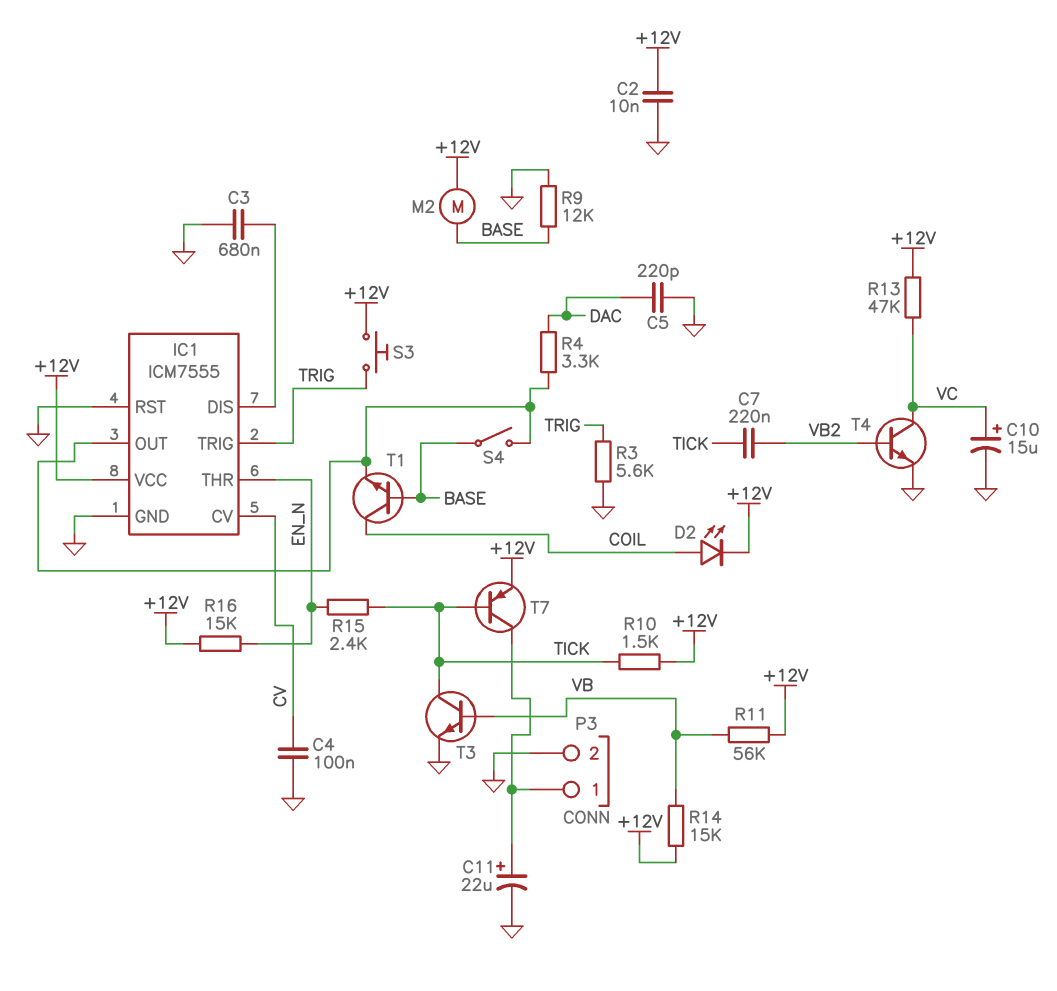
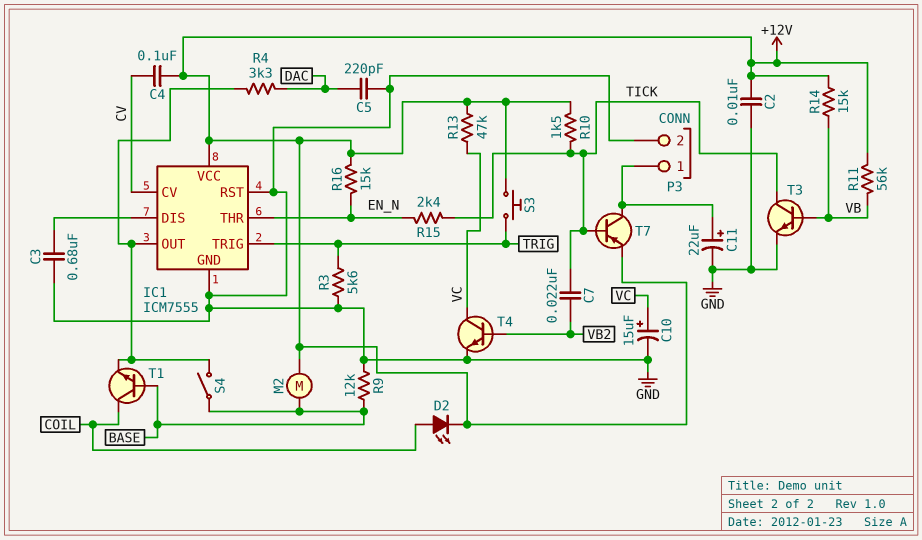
C4: 100nF (CV, GND) -> 100nF (+12V, CV)
C7: 220nF (TICK, VB2) -> 22nF (TICK, VB2)

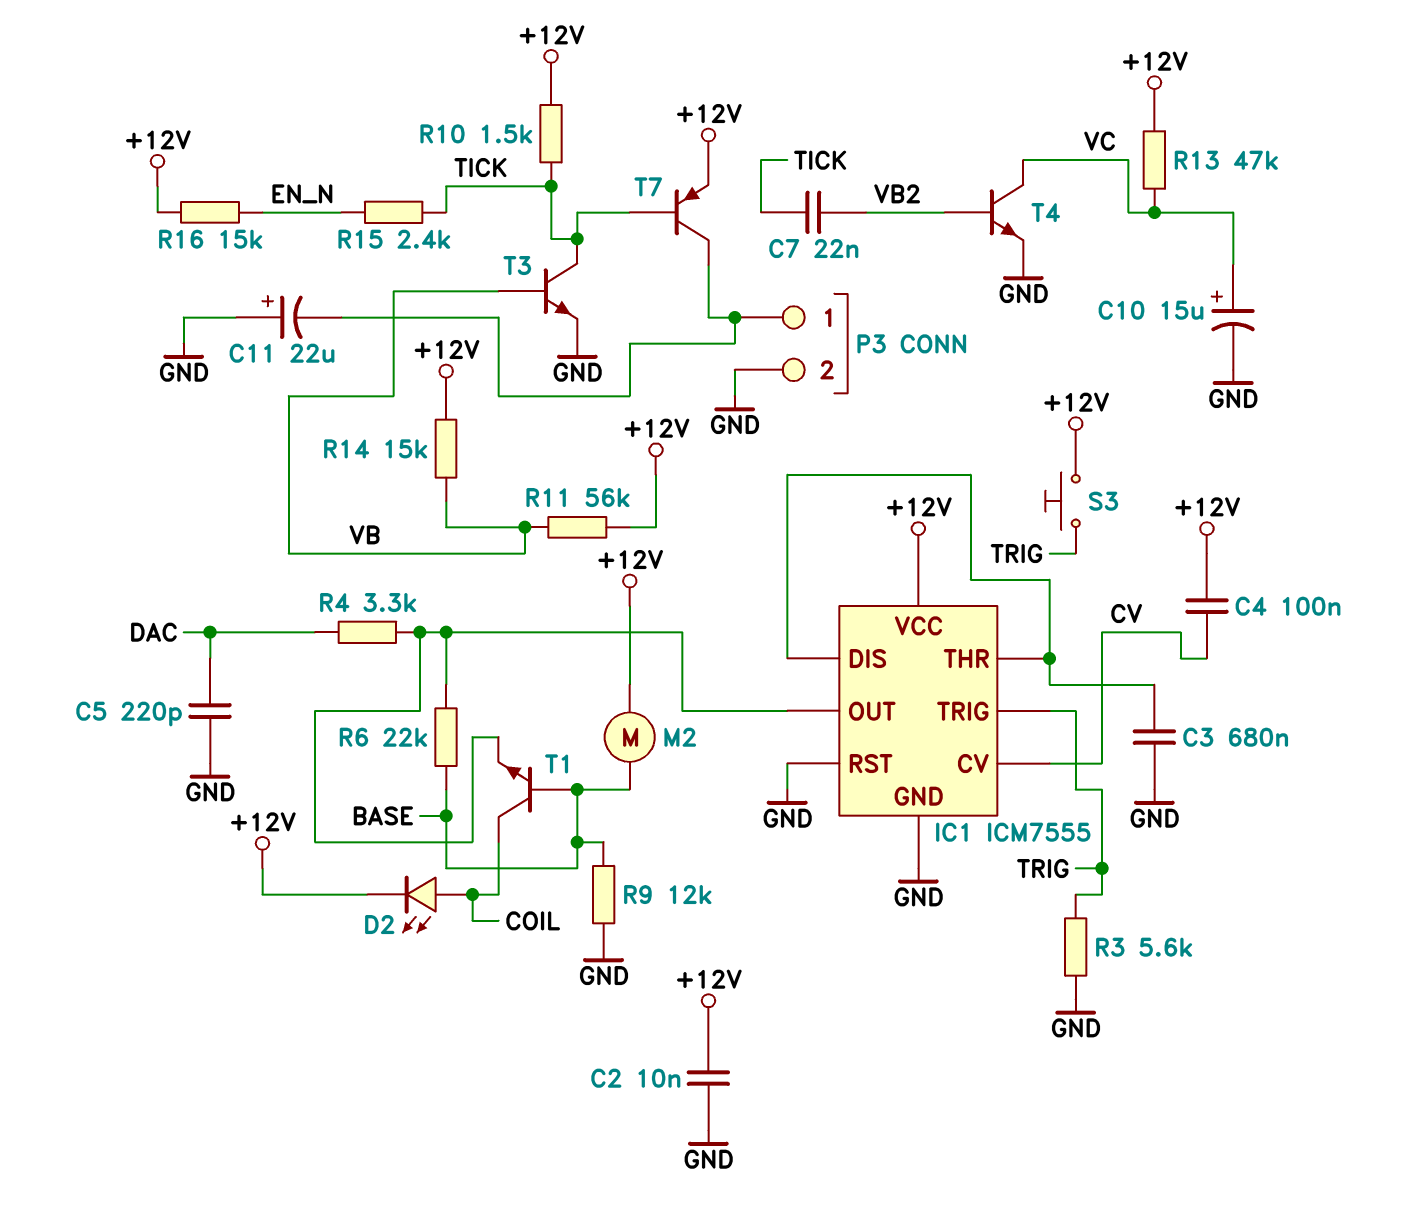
C11: 22uF (plus P3/1, minus GND) -> 22uF (plus GND, minus P3/1)
IC1 pin THR: EN_N -> IC1/DIS
R6: none -> 22k (BASE, IC1/OUT)
S4: switch (BASE, IC1/OUT) -> none

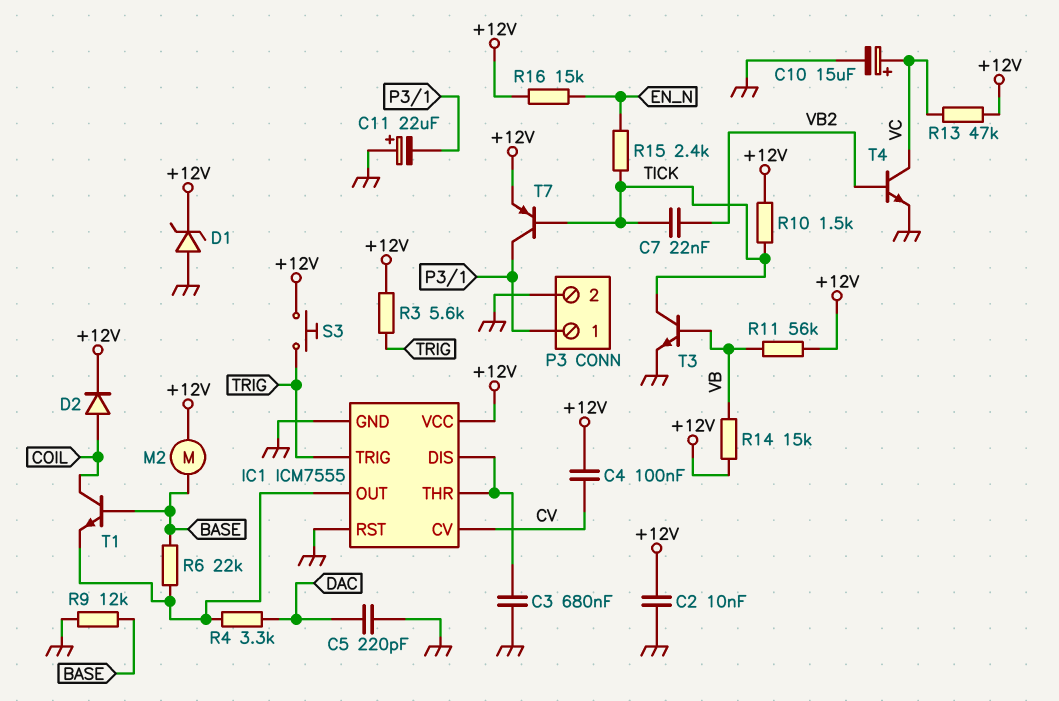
D1: none -> zener (A GND, K +12V)
D2: LED (A COIL, K +12V) -> diode (A COIL, K +12V)
R3: 5.6k (GND, TRIG) -> 5.6k (+12V, TRIG)

